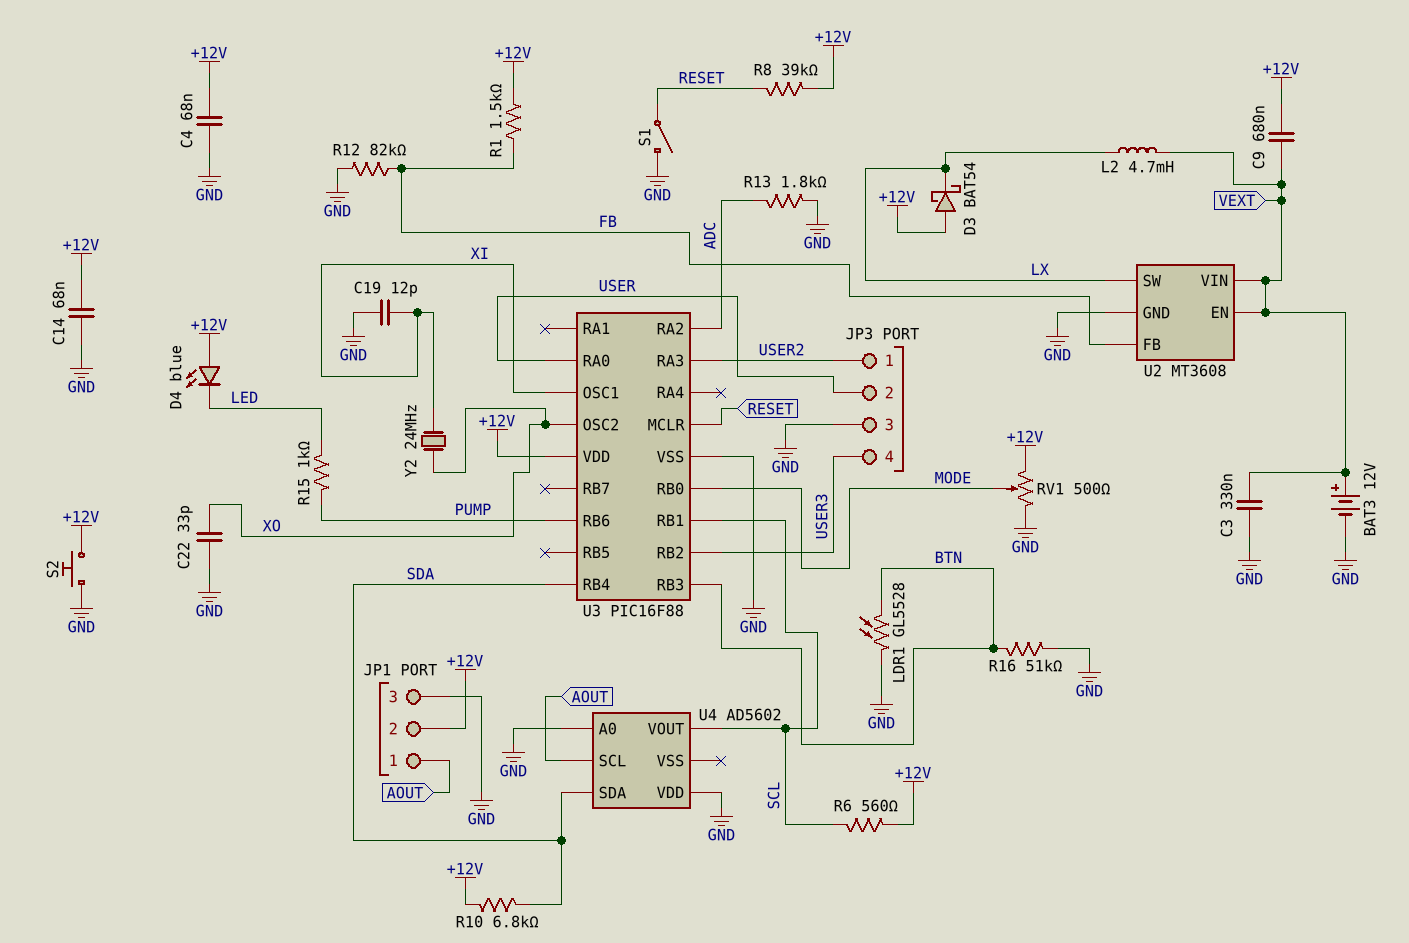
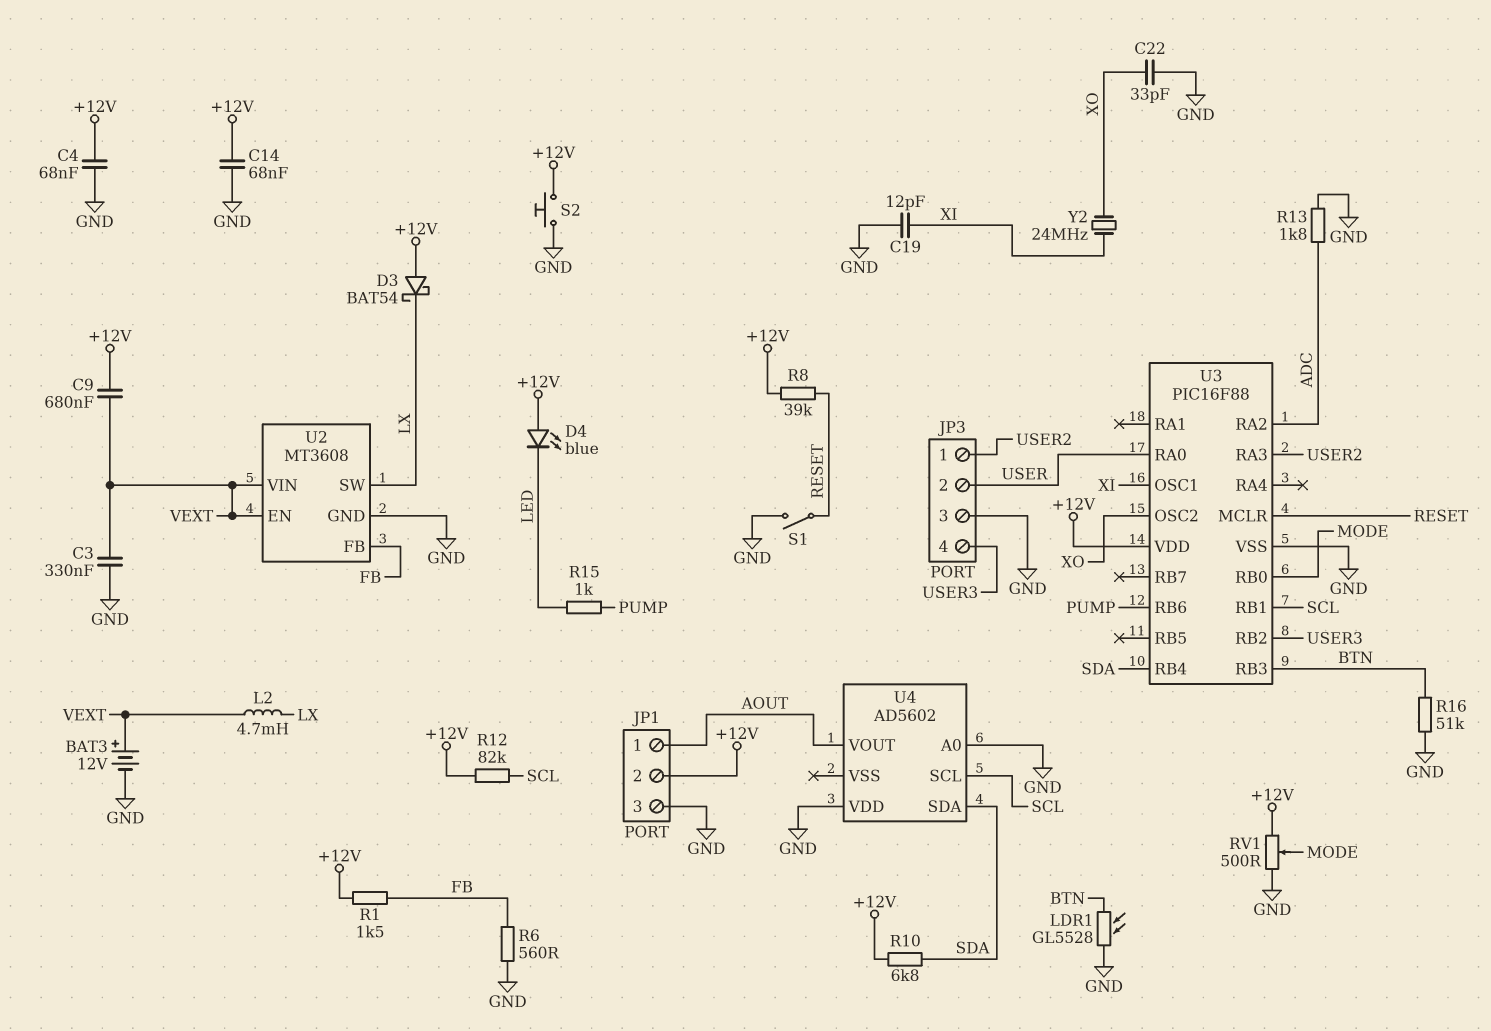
R6: 560 (+12V, SCL) -> 560 (FB, GND)
R12: 82k (FB, GND) -> 82k (+12V, SCL)
U4 pin SCL: AOUT -> SCL
U4 pin VOUT: SCL -> AOUT

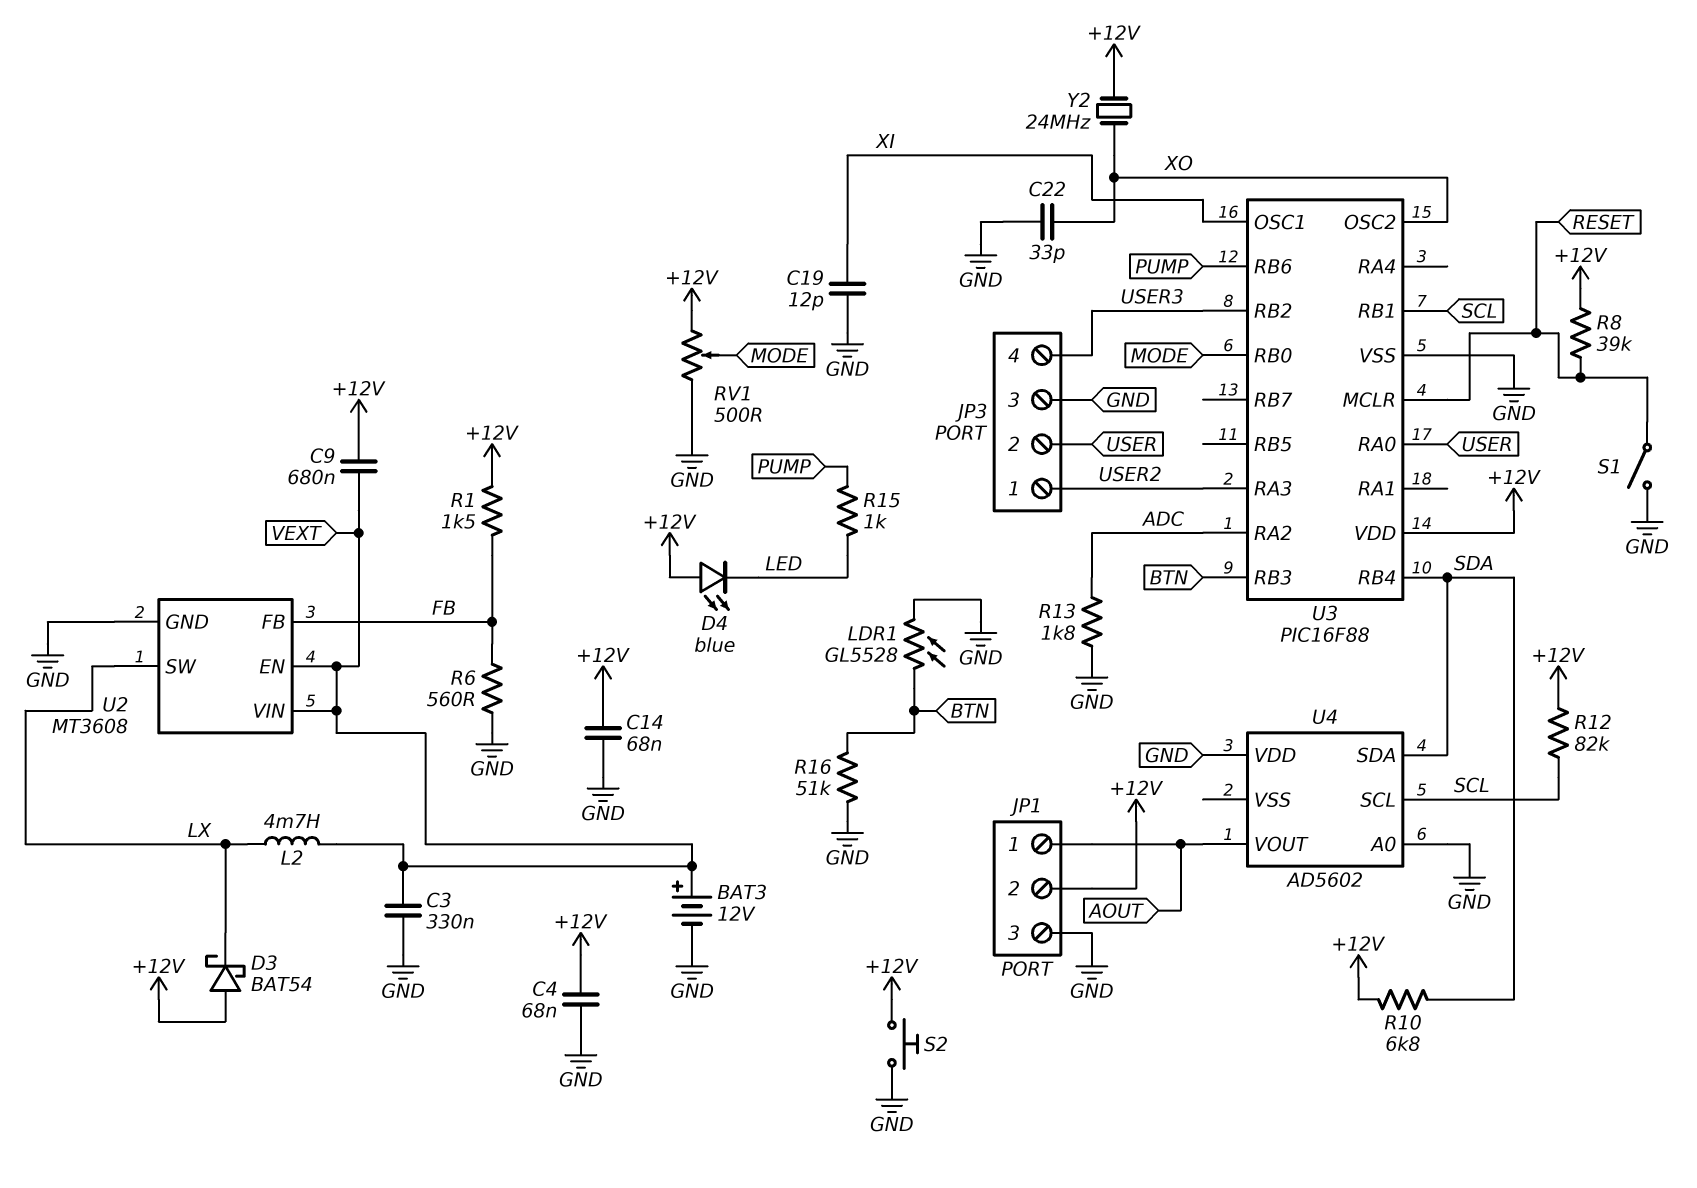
Y2: 24MHz (XI, XO) -> 24MHz (+12V, XO)

